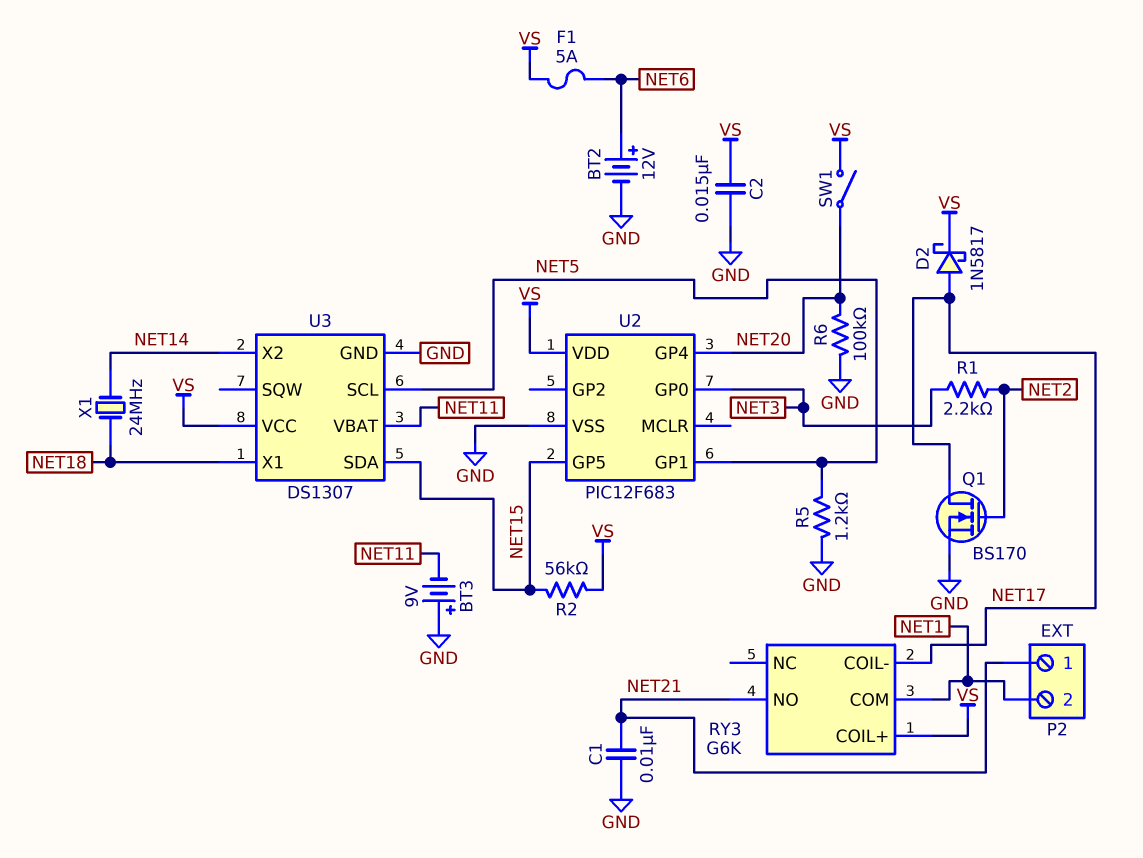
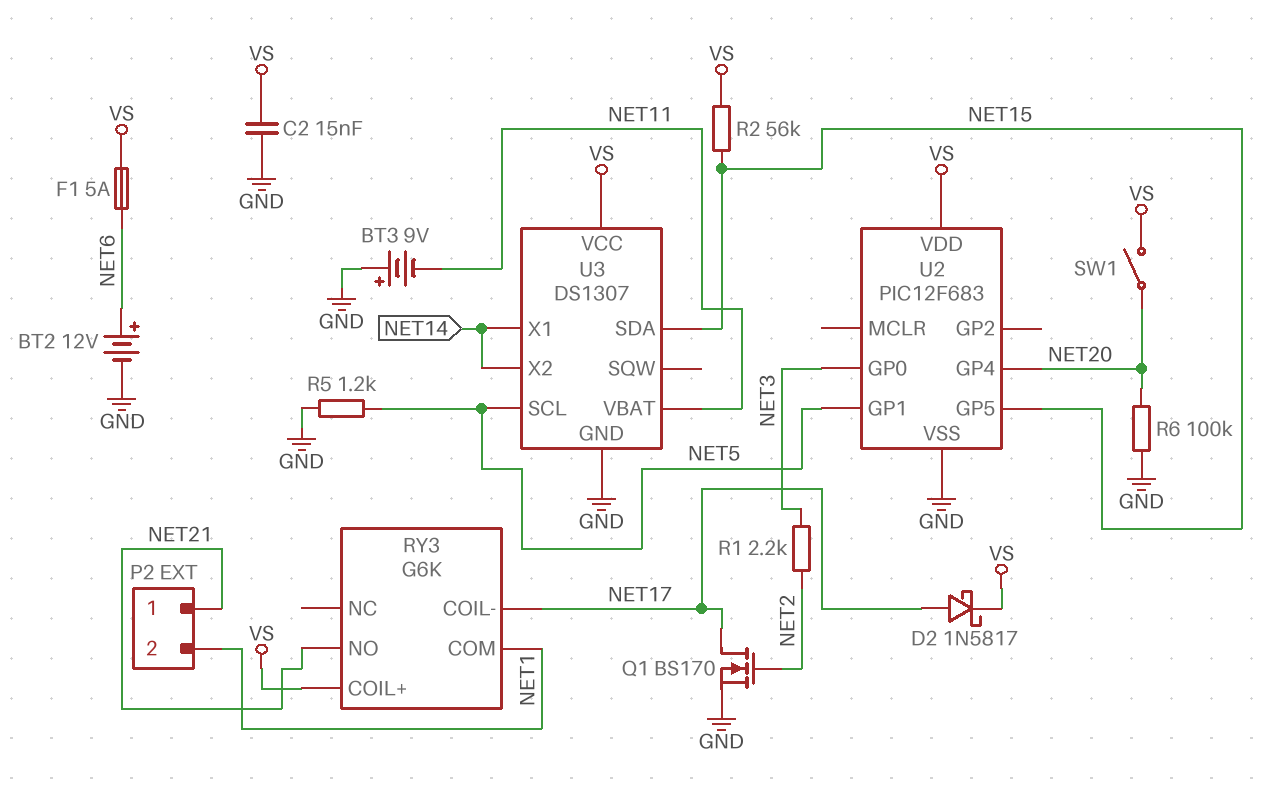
C1: 10nF (GND, NET21) -> none
U3 pin X1: NET18 -> NET14
X1: 24MHz (NET14, NET18) -> none

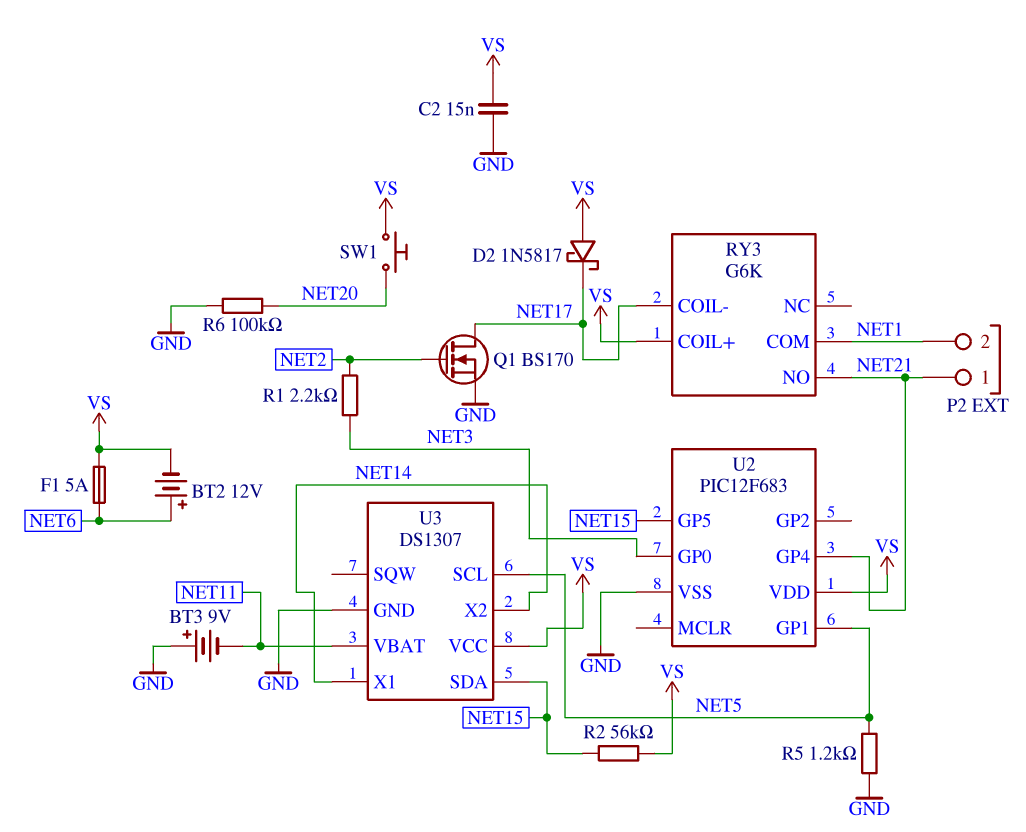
BT2: 12V (plus NET6, minus GND) -> 12V (plus NET6, minus VS)
D2: schottky 1N5817 (A NET17, K VS) -> schottky 1N5817 (A VS, K NET17)
SW1: switch (NET20, VS) -> button (NET20, VS)
U2 pin GP4: NET20 -> NET21

